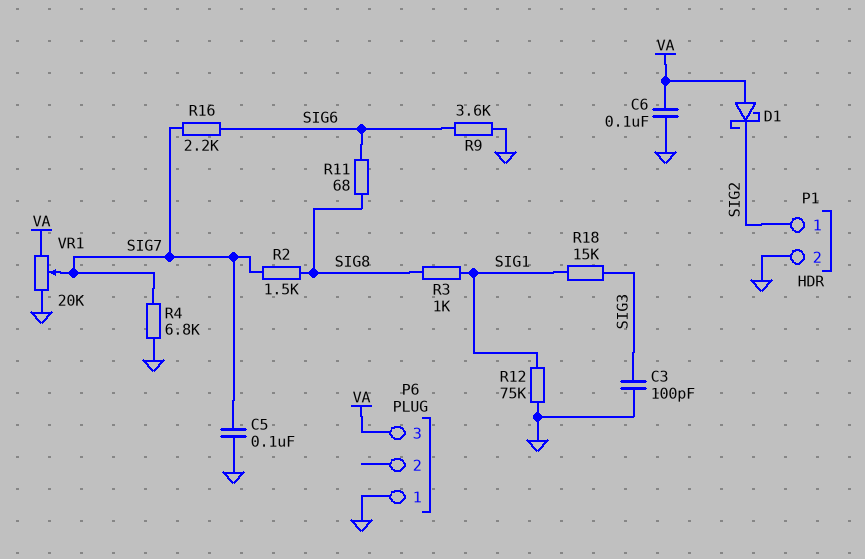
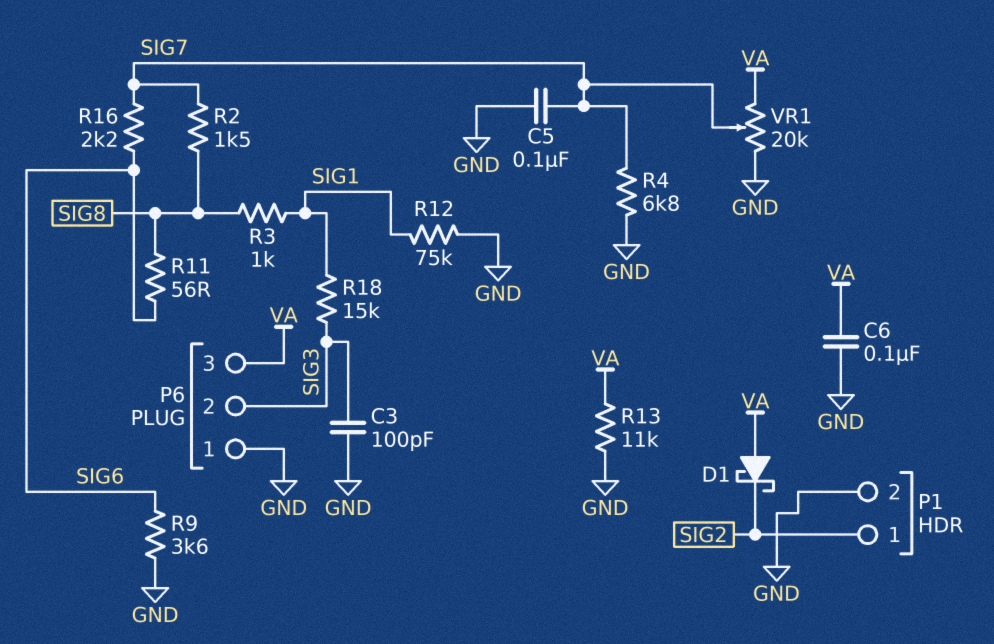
P6 pin 2: none -> SIG3
R11: 68 (SIG6, SIG8) -> 56 (SIG6, SIG8)
R13: none -> 11k (GND, VA)

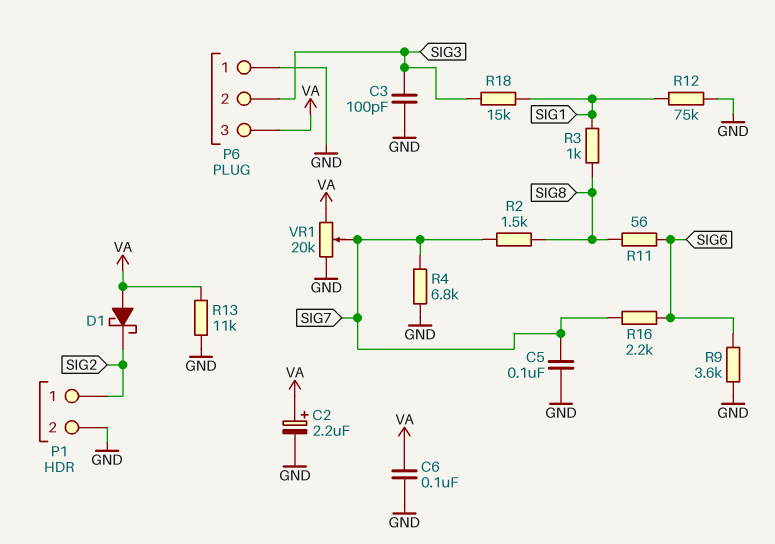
C2: none -> 2.2uF (plus VA, minus GND)

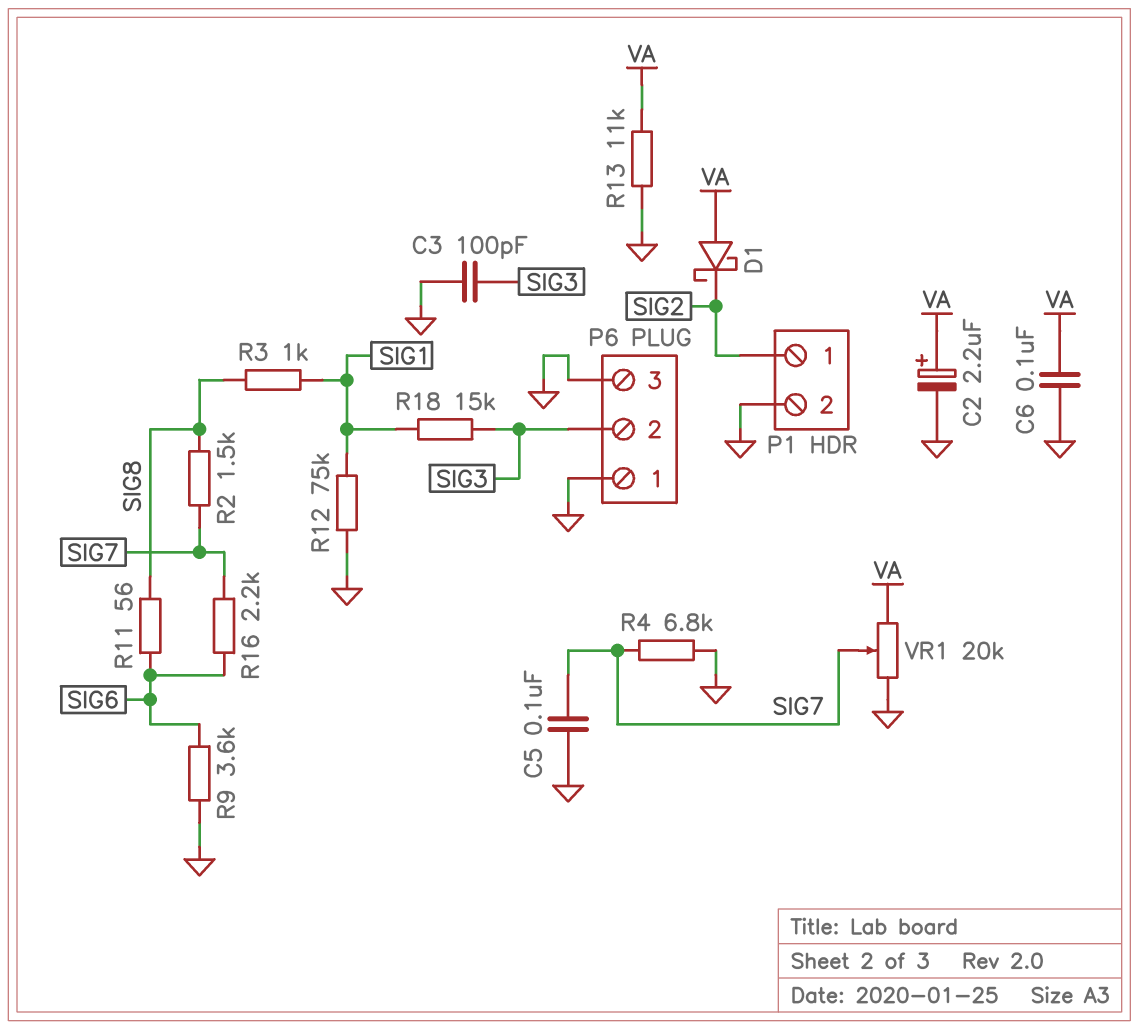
P6 pin 3: VA -> GND

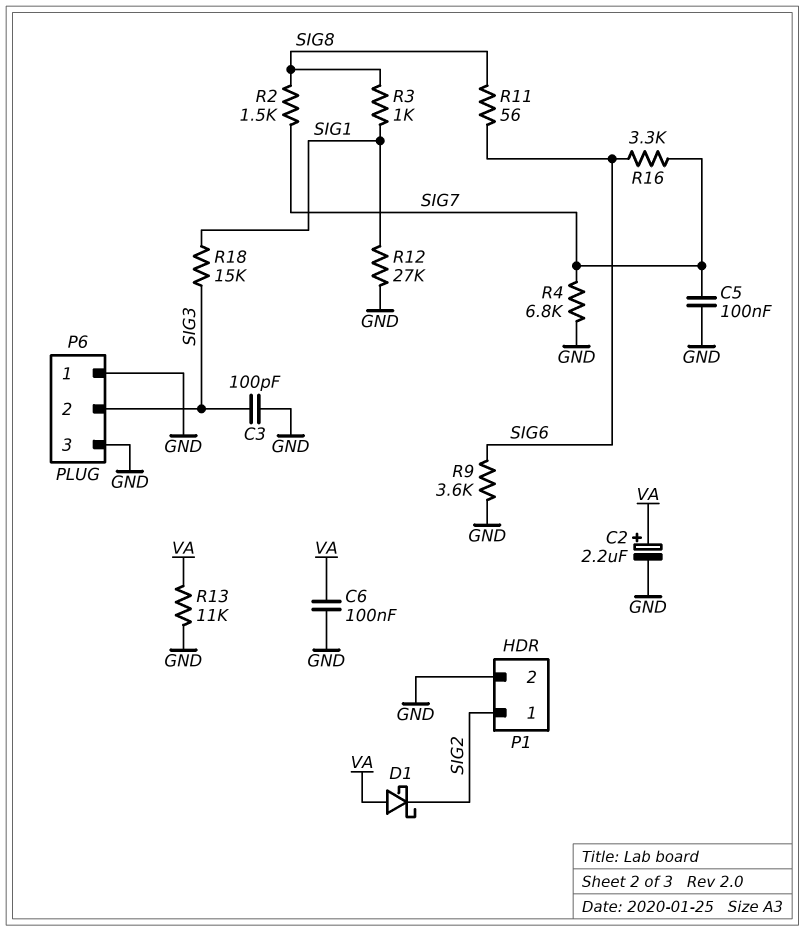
R12: 75k (GND, SIG1) -> 27k (GND, SIG1)
R16: 2.2k (SIG6, SIG7) -> 3.3k (SIG6, SIG7)
VR1: 20k (GND, VA, wiper SIG7) -> none

